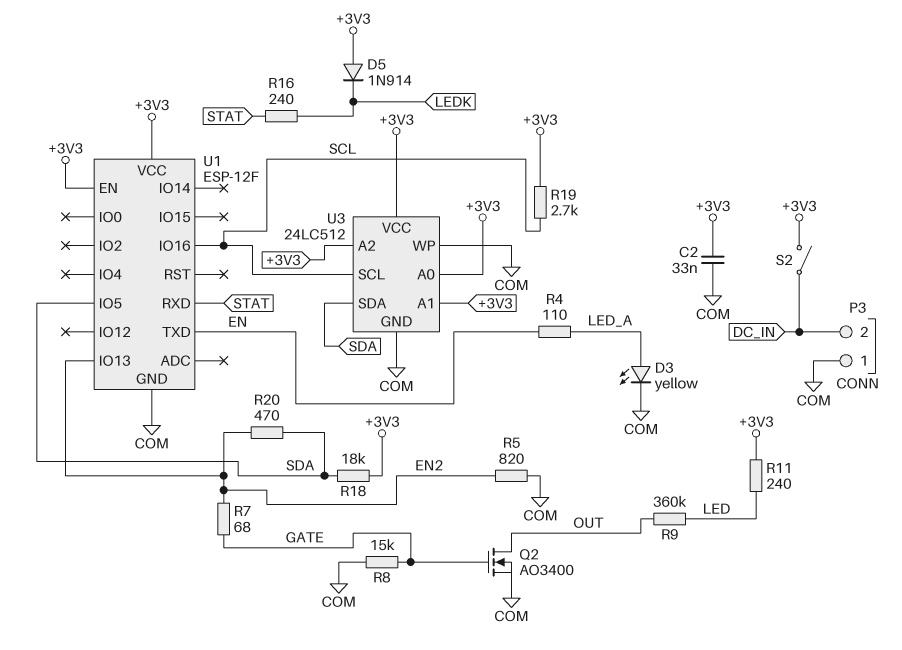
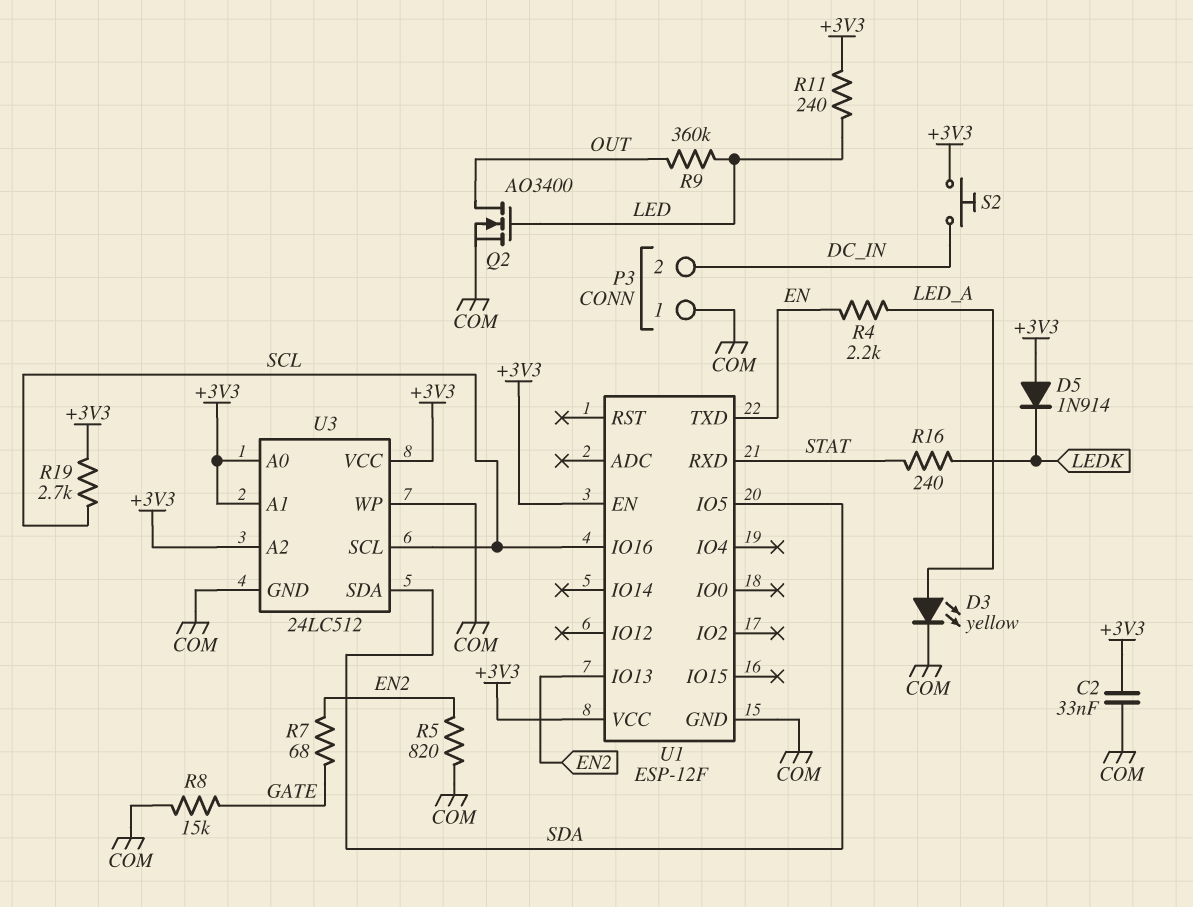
Q2: NMOS AO3400 (G GATE, D OUT, S COM) -> NMOS AO3400 (G LED, D OUT, S COM)
R4: 110 (EN, LED_A) -> 2.2k (EN, LED_A)
R18: 18k (+3V3, SDA) -> none
R20: 470 (EN2, SDA) -> none
S2: switch (+3V3, DC_IN) -> button (+3V3, DC_IN)

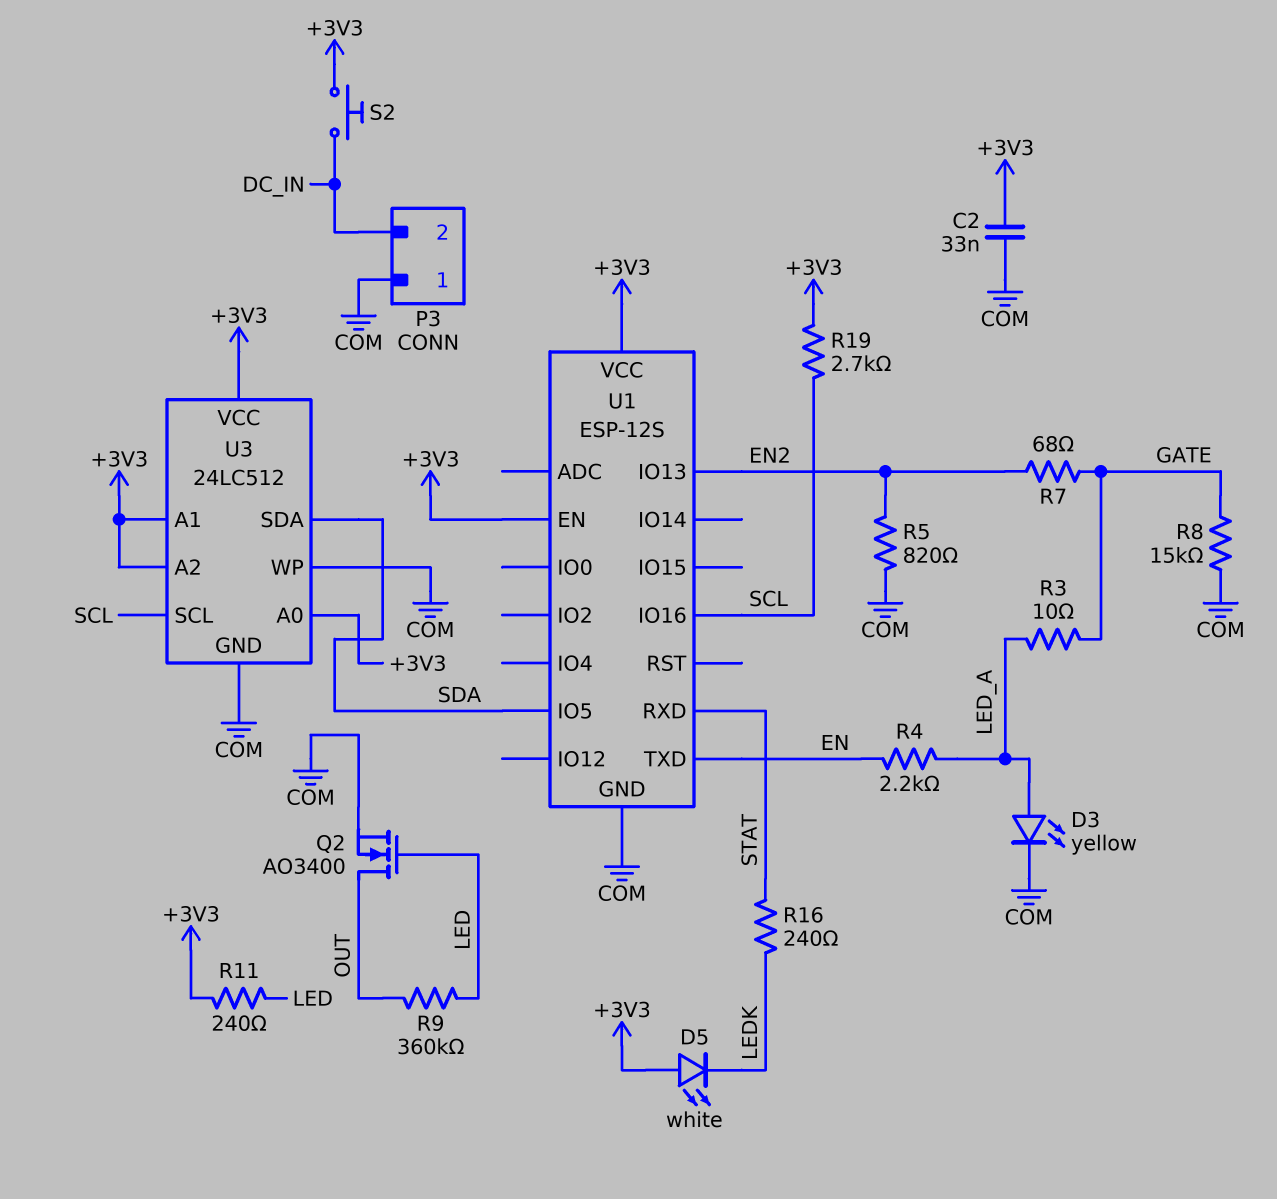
D5: diode 1N914 (A +3V3, K LEDK) -> LED white (A +3V3, K LEDK)
R3: none -> 10 (GATE, LED_A)
U1: ESP-12F -> ESP-12S

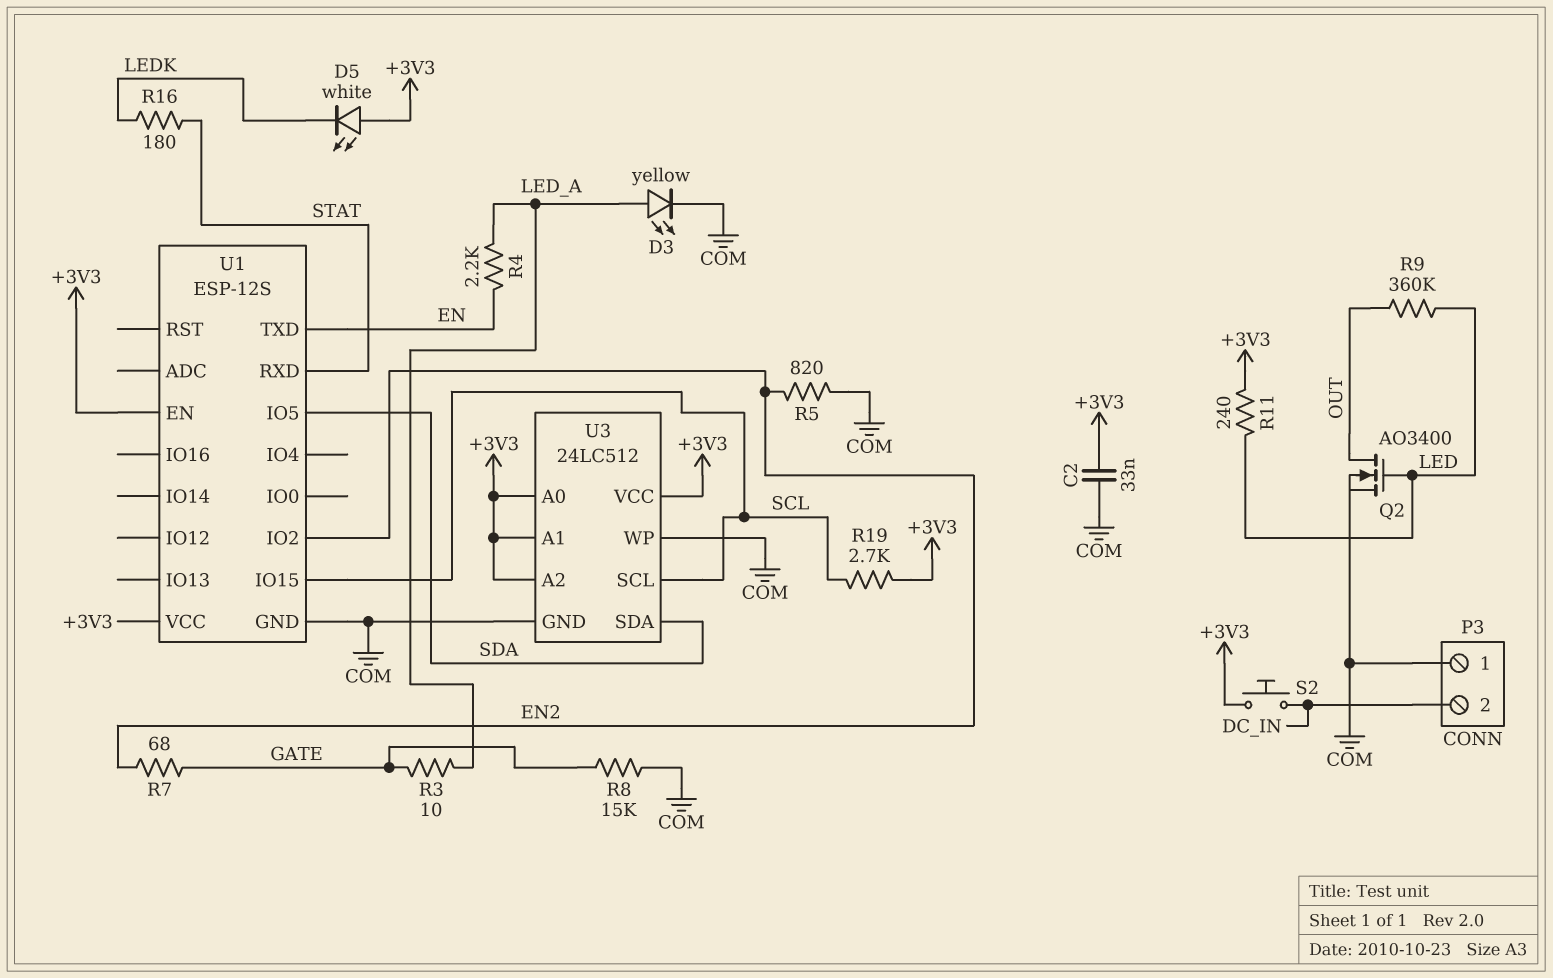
R16: 240 (LEDK, STAT) -> 180 (LEDK, STAT)
U1 pin IO2: none -> EN2
U1 pin IO13: EN2 -> none
U1 pin IO15: none -> SCL
U1 pin IO16: SCL -> none

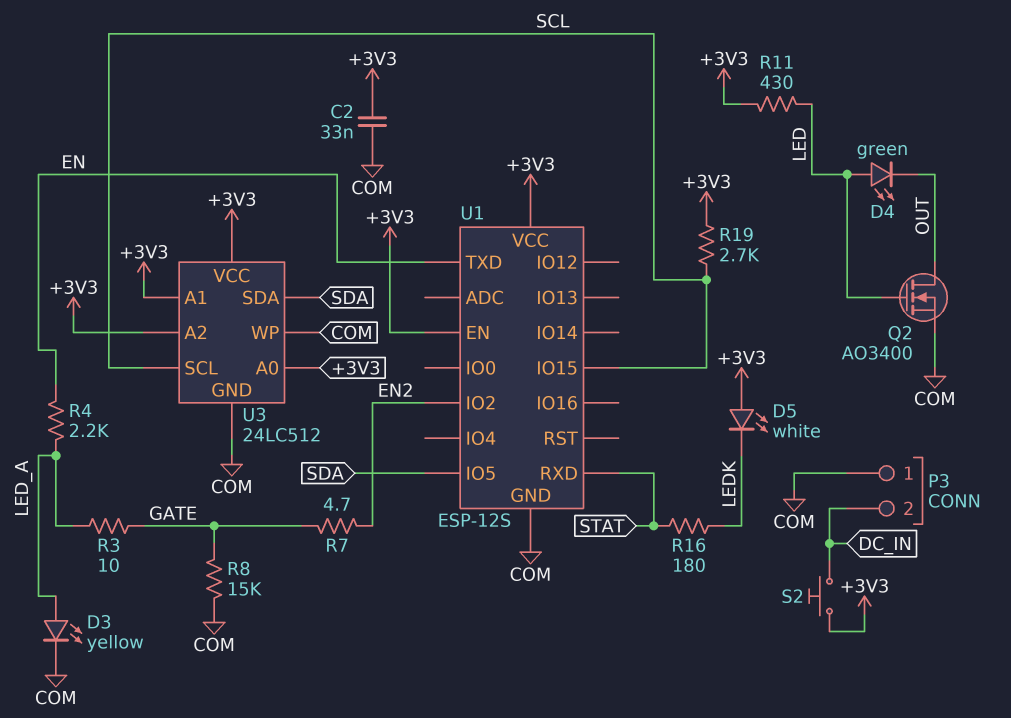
D4: none -> LED green (A LED, K OUT)
R5: 820 (COM, EN2) -> none
R7: 68 (EN2, GATE) -> 4.7 (EN2, GATE)
R9: 360k (LED, OUT) -> none
R11: 240 (+3V3, LED) -> 430 (+3V3, LED)

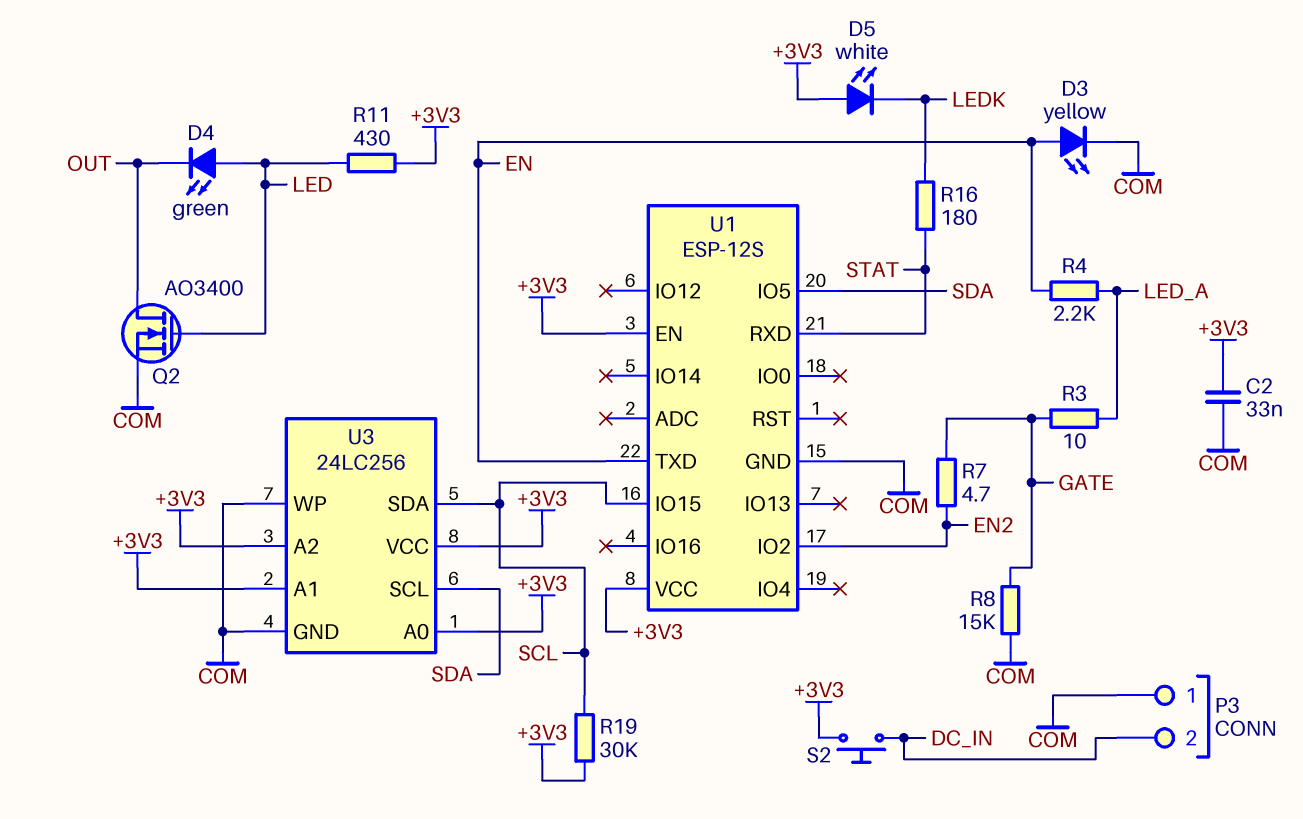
D3: LED yellow (A LED_A, K COM) -> LED yellow (A EN, K COM)
R19: 2.7k (+3V3, SCL) -> 30k (+3V3, SCL)
U3: 24LC512 -> 24LC256
U3 pin SCL: SCL -> SDA
U3 pin SDA: SDA -> SCL

